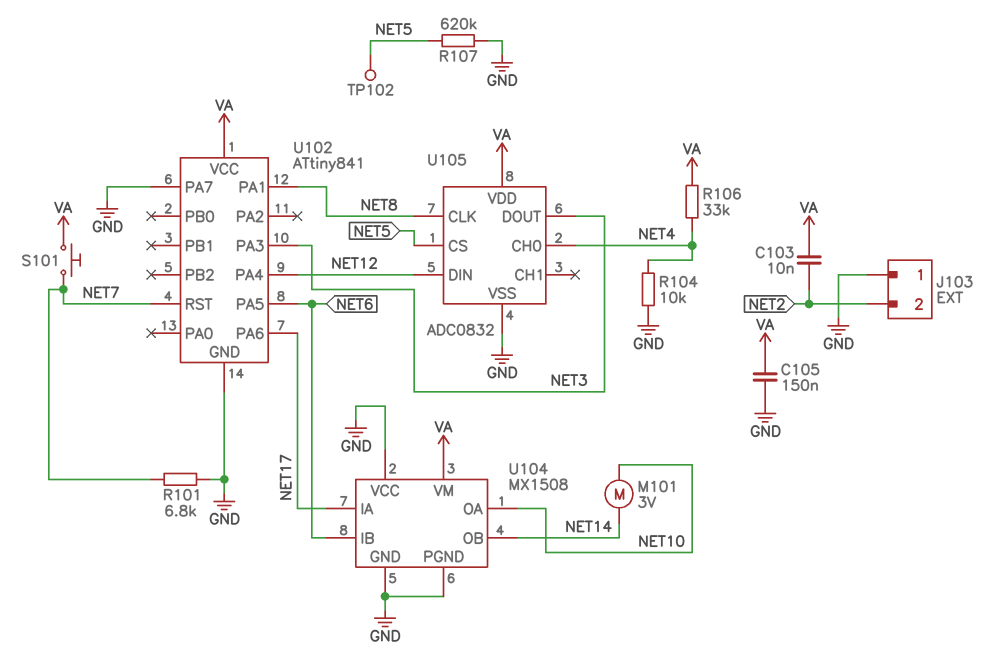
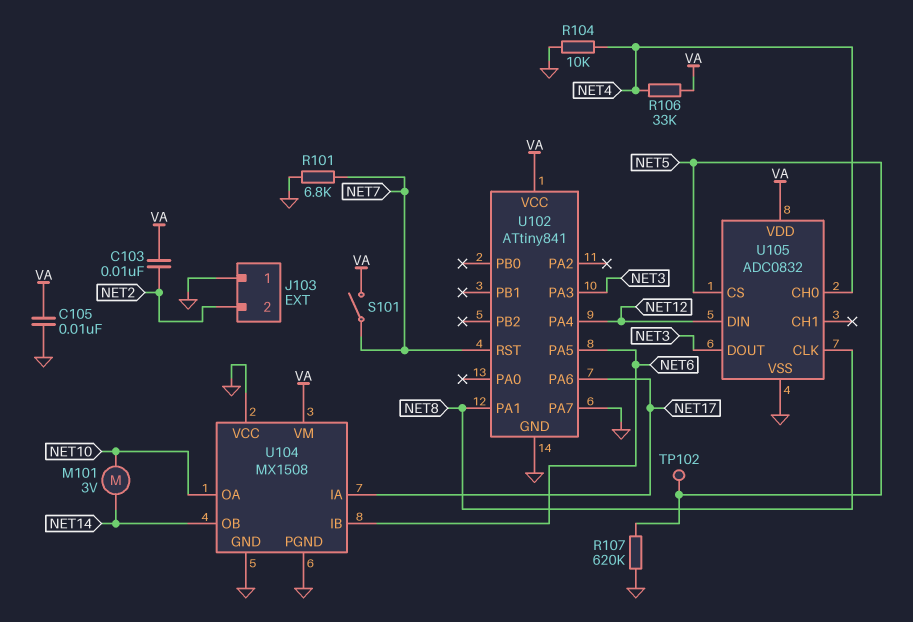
C105: 150nF (GND, VA) -> 10nF (GND, VA)
S101: button (NET7, VA) -> switch (NET7, VA)

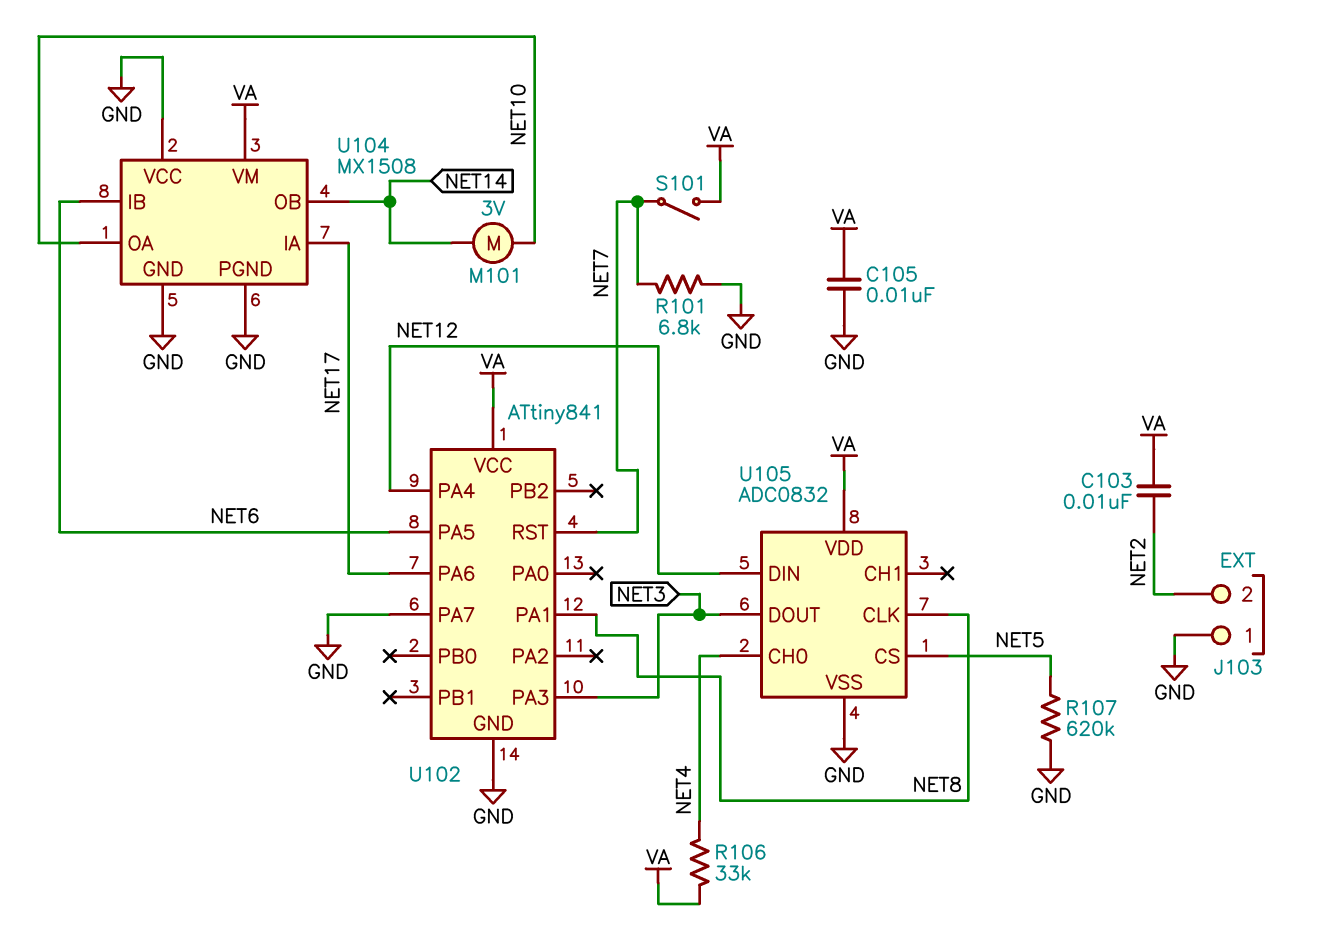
R104: 10k (GND, NET4) -> none
TP102: test point (NET5) -> none

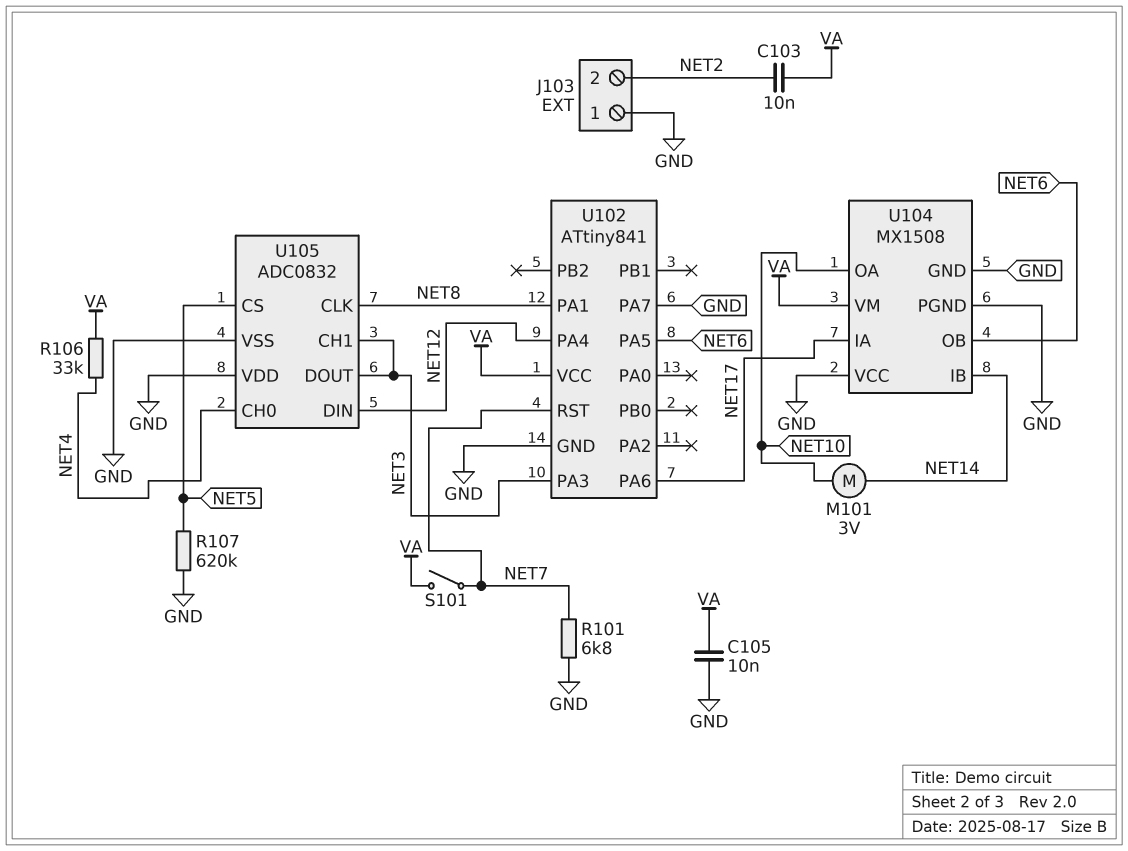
U104 pin IB: NET6 -> NET14
U104 pin OB: NET14 -> NET6
U105 pin CH1: none -> NET3
U105 pin VDD: VA -> GND

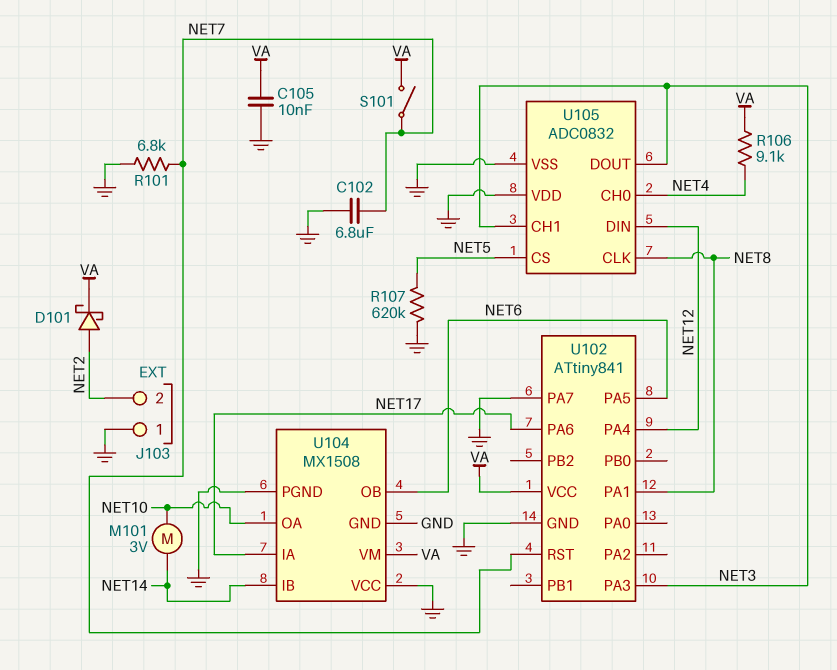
C102: none -> 6.8uF (GND, NET7)
C103: 10nF (NET2, VA) -> none
D101: none -> schottky (A NET2, K VA)
R106: 33k (NET4, VA) -> 9.1k (NET4, VA)

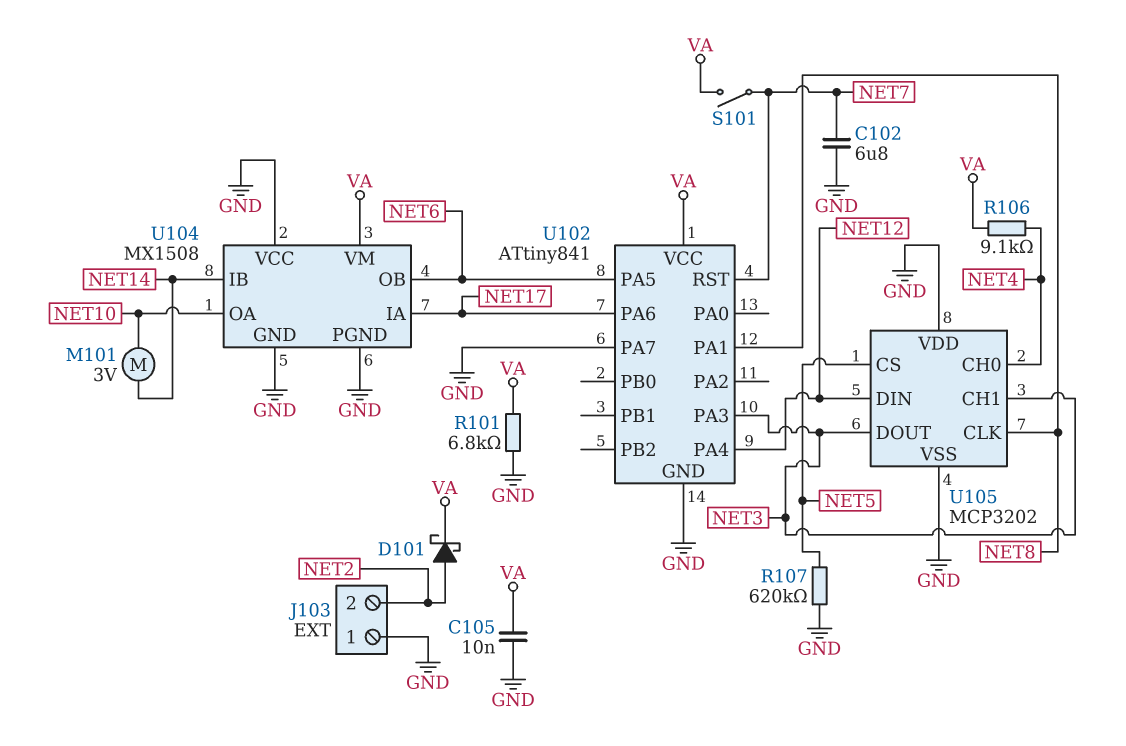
R101: 6.8k (GND, NET7) -> 6.8k (GND, VA)
U105: ADC0832 -> MCP3202

